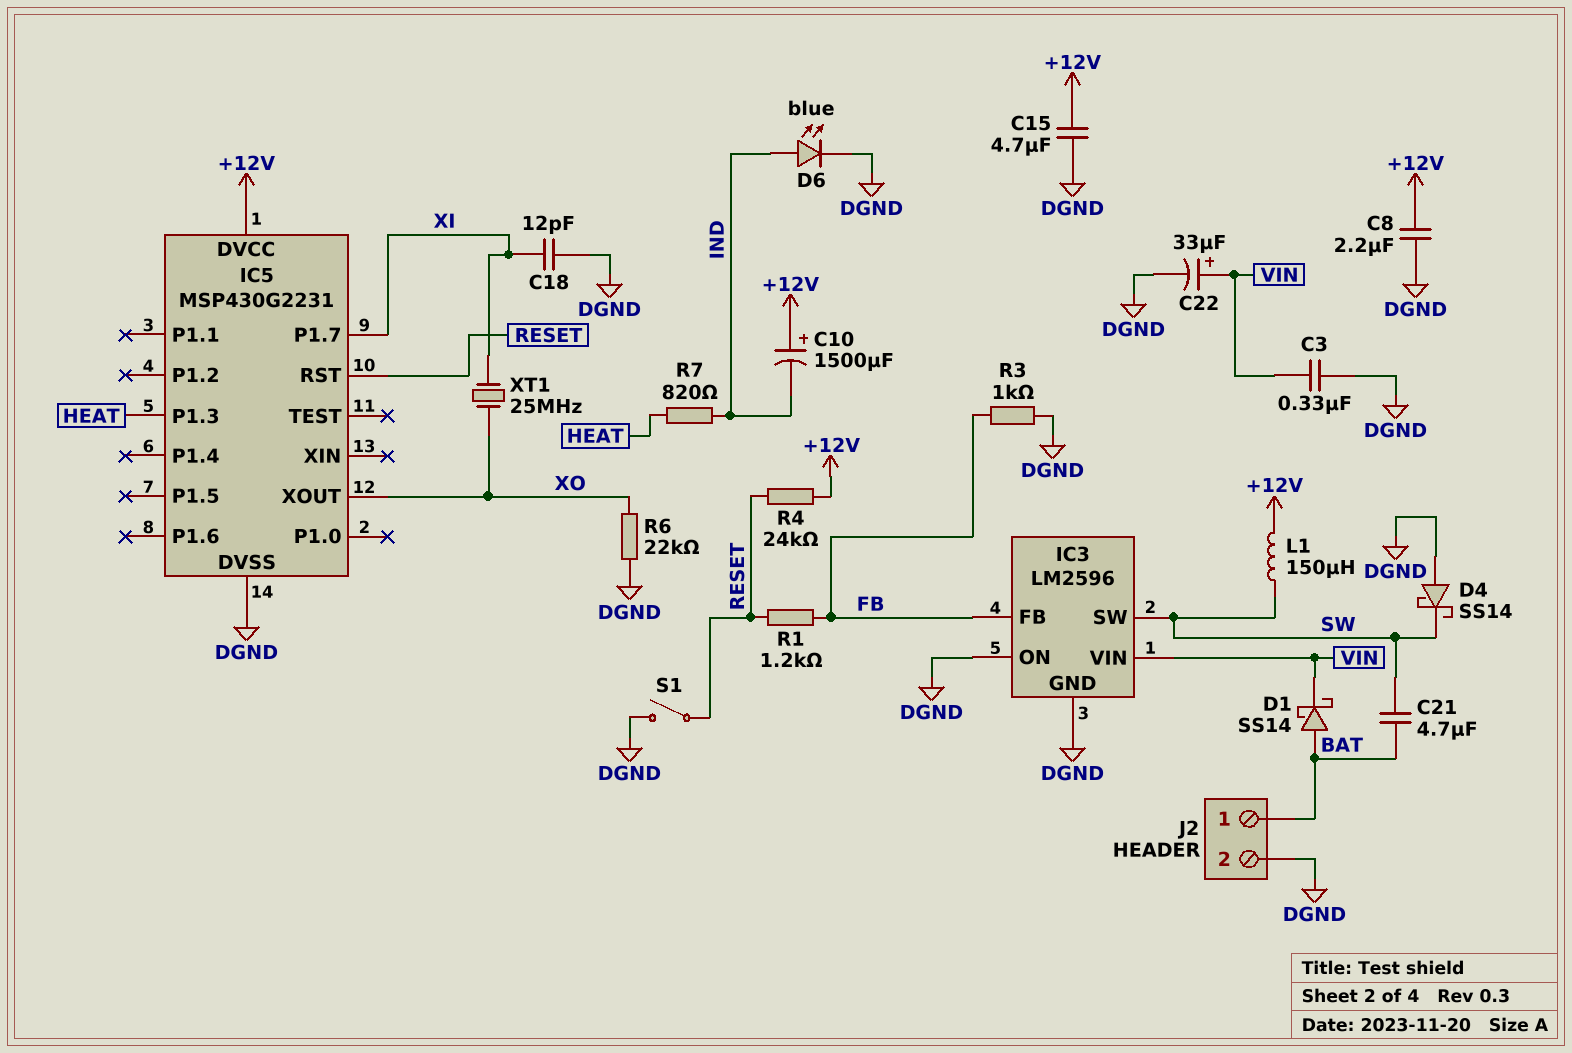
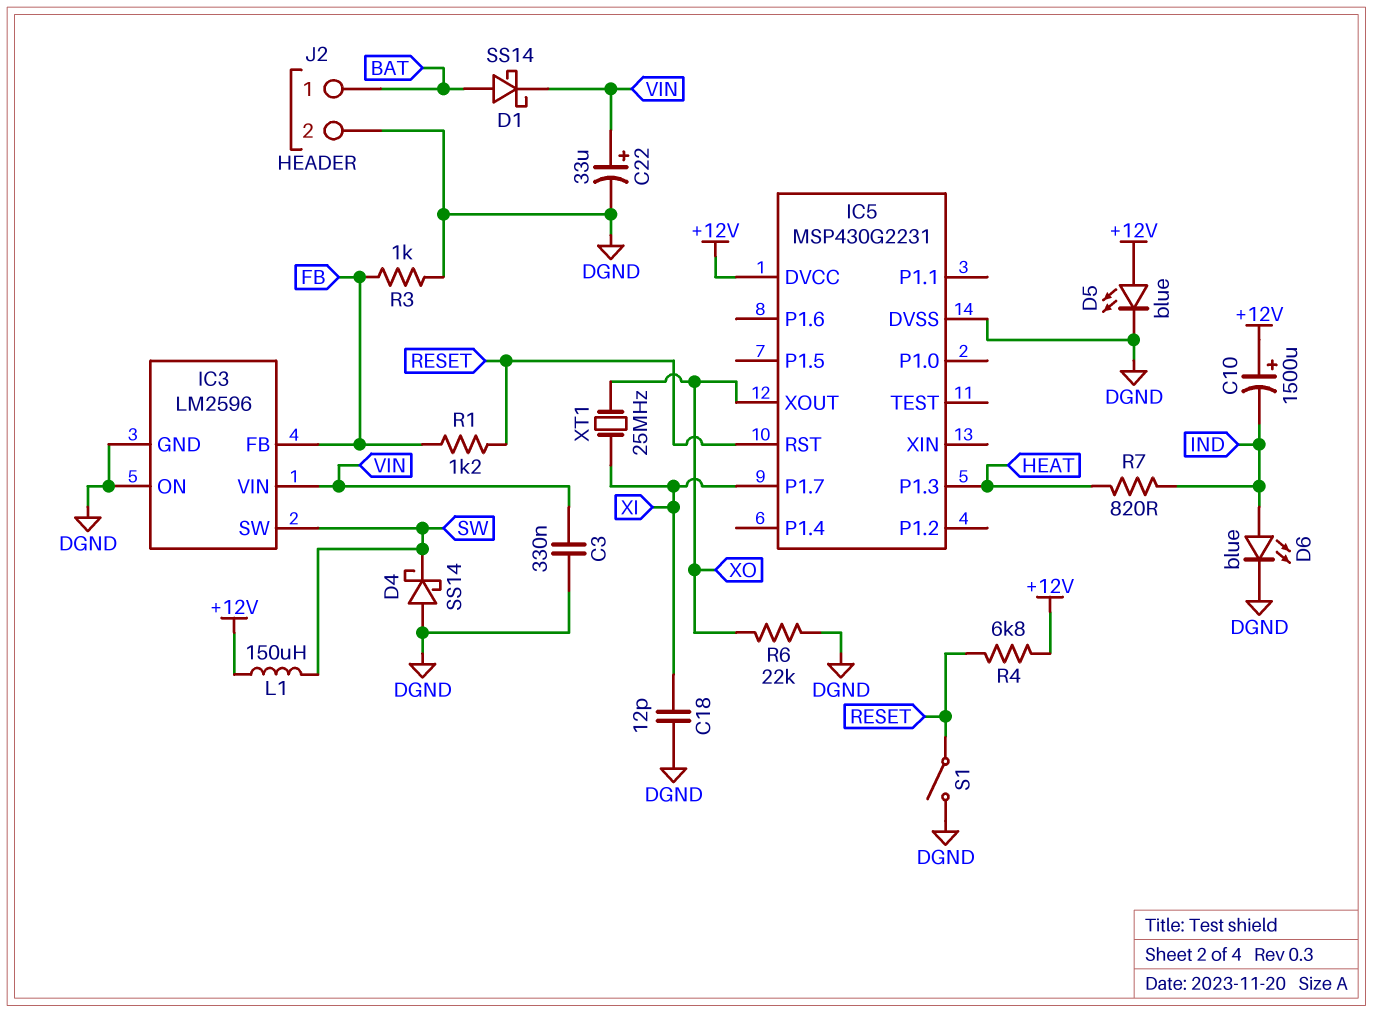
C8: 2.2uF (+12V, DGND) -> none
C15: 4.7uF (+12V, DGND) -> none
C21: 4.7uF (BAT, SW) -> none
D5: none -> LED blue (A +12V, K DGND)
R4: 24k (+12V, RESET) -> 6.8k (+12V, RESET)

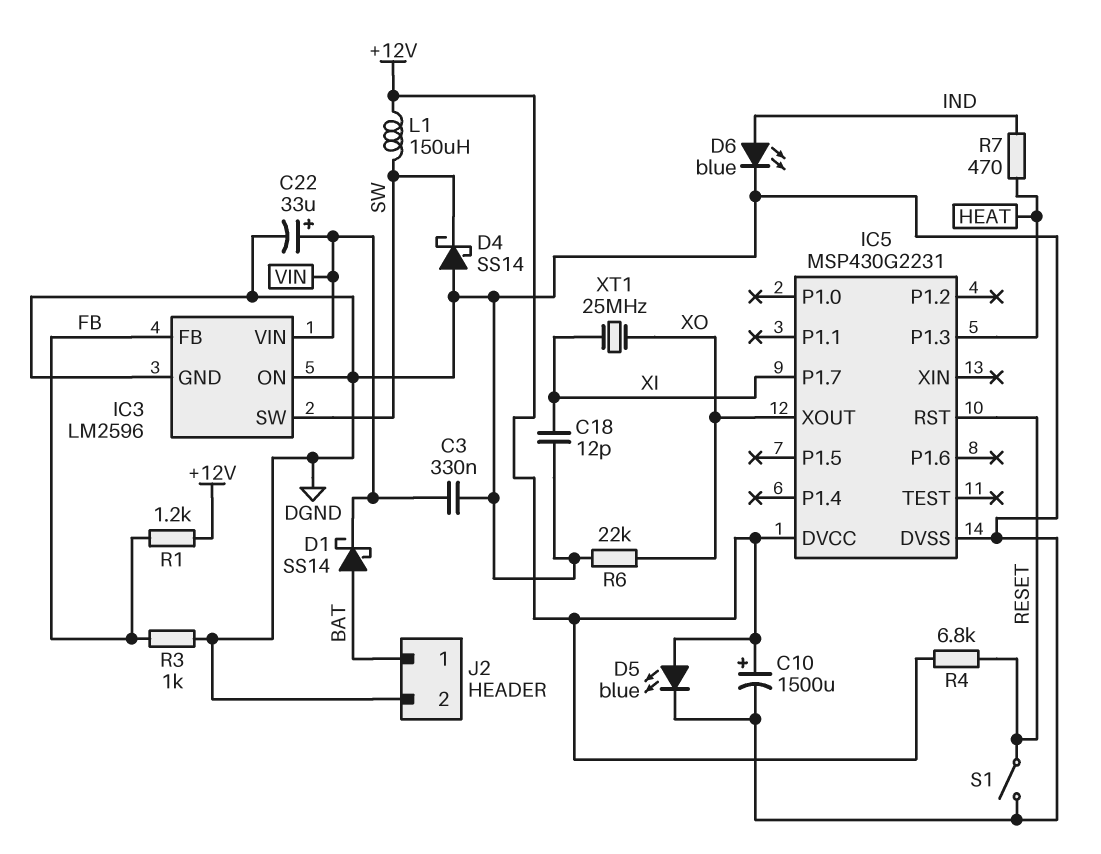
C10: 1500uF (plus +12V, minus IND) -> 1500uF (plus +12V, minus DGND)
R1: 1.2k (FB, RESET) -> 1.2k (+12V, FB)
R7: 820 (HEAT, IND) -> 470 (HEAT, IND)

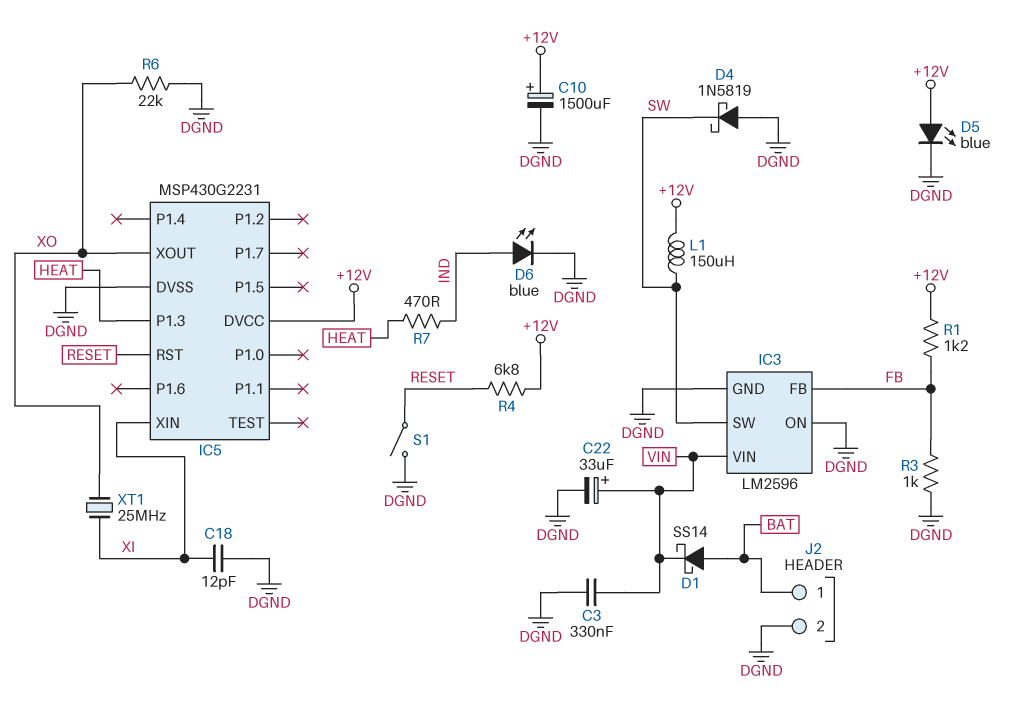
D4: schottky SS14 (A DGND, K SW) -> schottky 1N5819 (A DGND, K SW)
IC5 pin P1.7: XI -> none
IC5 pin XIN: none -> XI

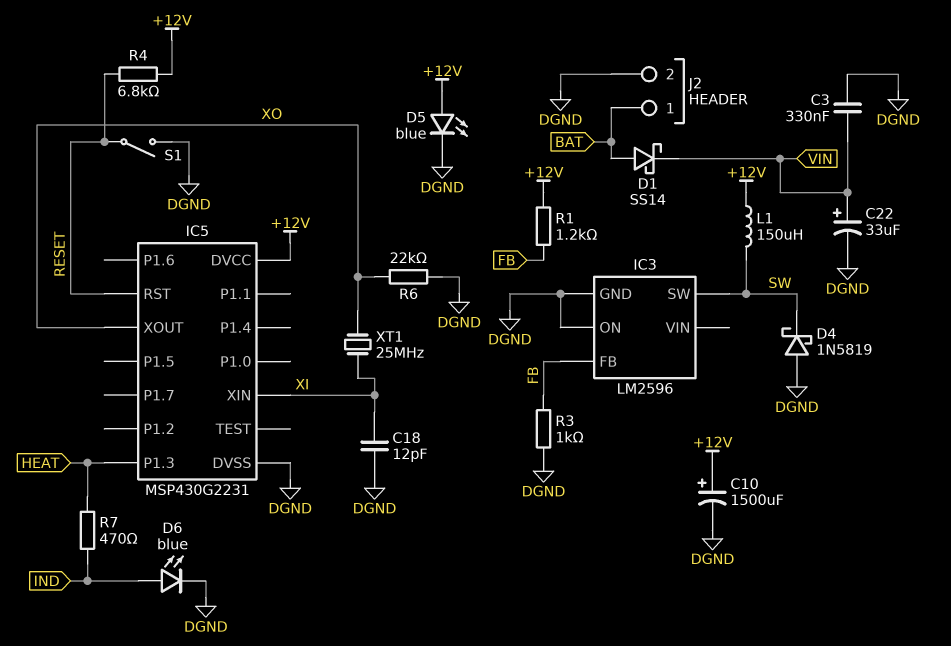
IC3 pin VIN: VIN -> none

